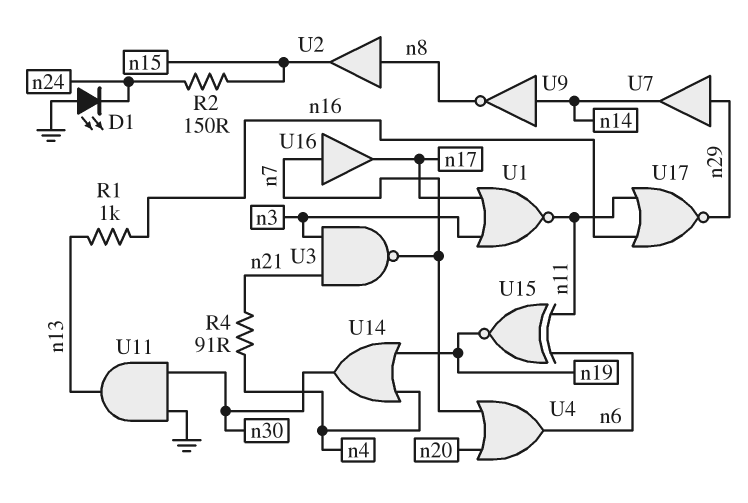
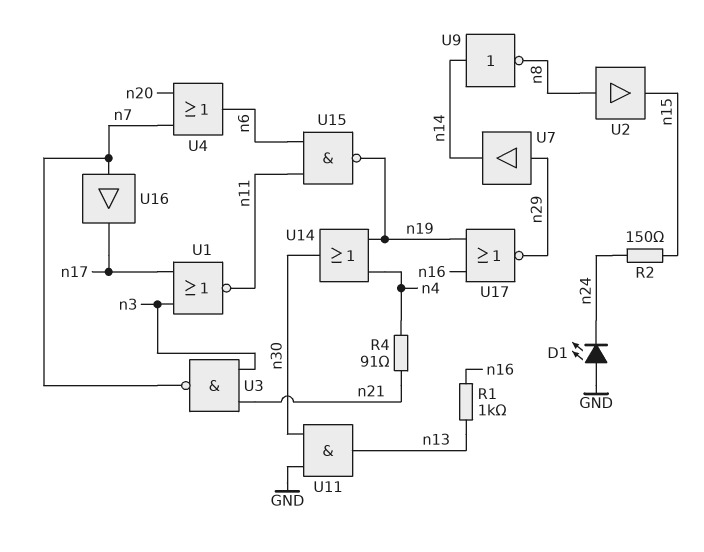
U15: XNOR (in n6, in n11, out n19) -> NAND (in n6, in n11, out n19)
U17: NOR (in n11, in n16, out n29) -> NOR (in n16, in n19, out n29)

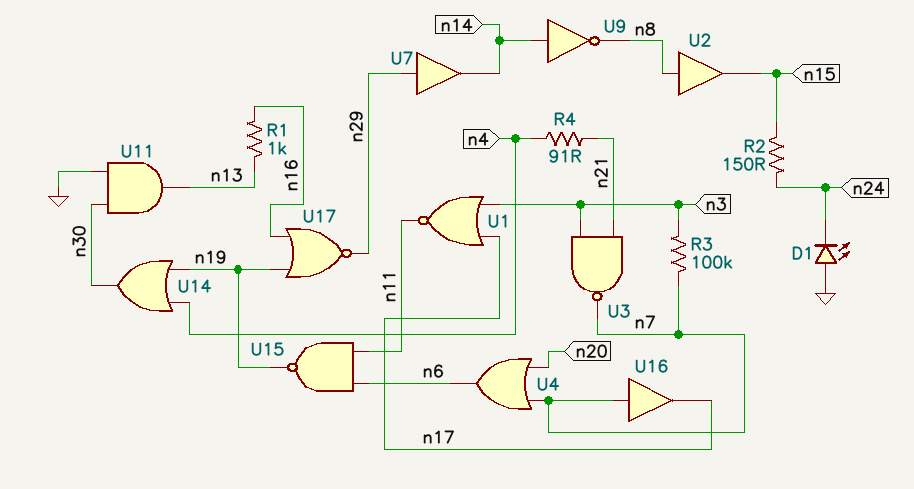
R3: none -> 100k (n3, n7)

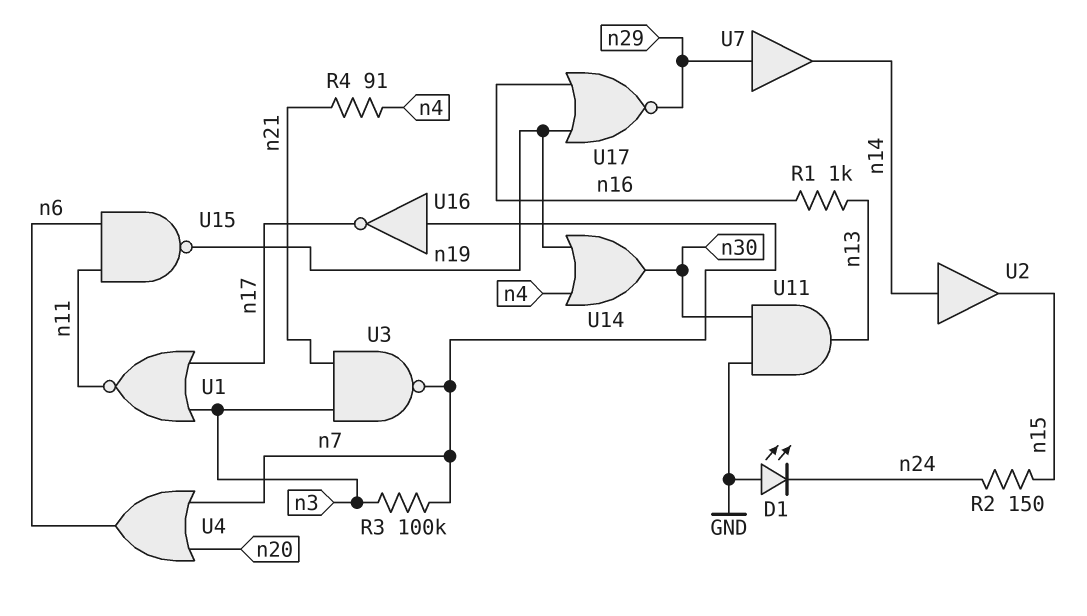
U2: buffer (in n8, out n15) -> buffer (in n14, out n15)
U9: NOT (in n14, out n8) -> none
U16: buffer (in n7, out n17) -> NOT (in n7, out n17)

